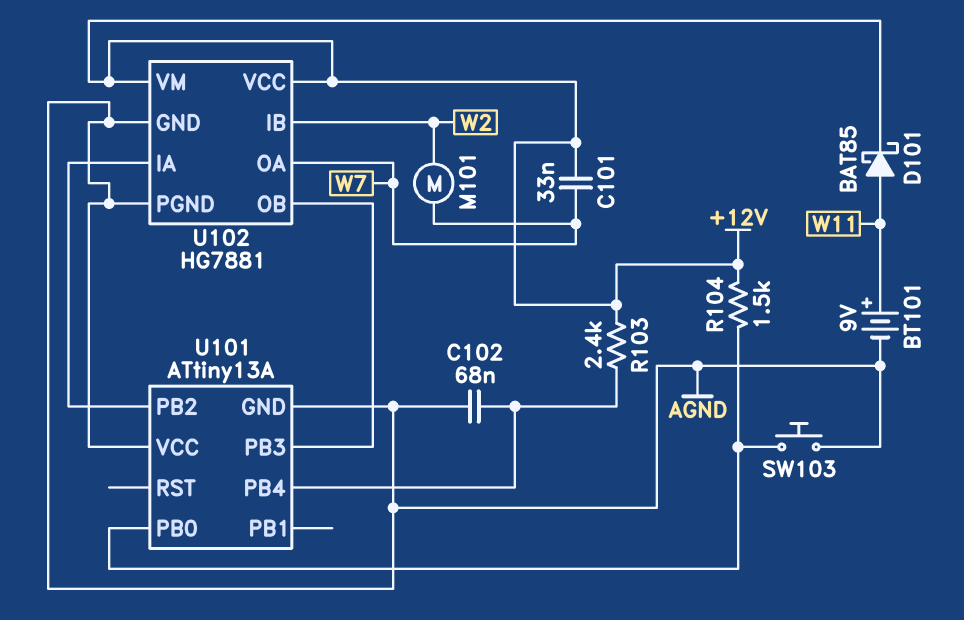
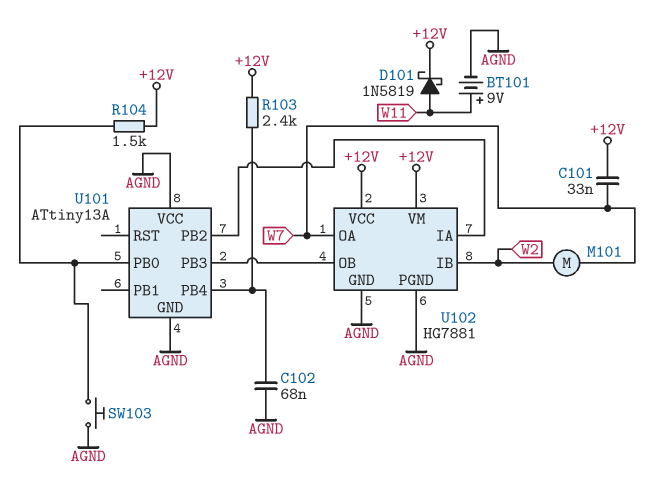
D101: schottky BAT85 (A W11, K +12V) -> schottky 1N5819 (A W11, K +12V)

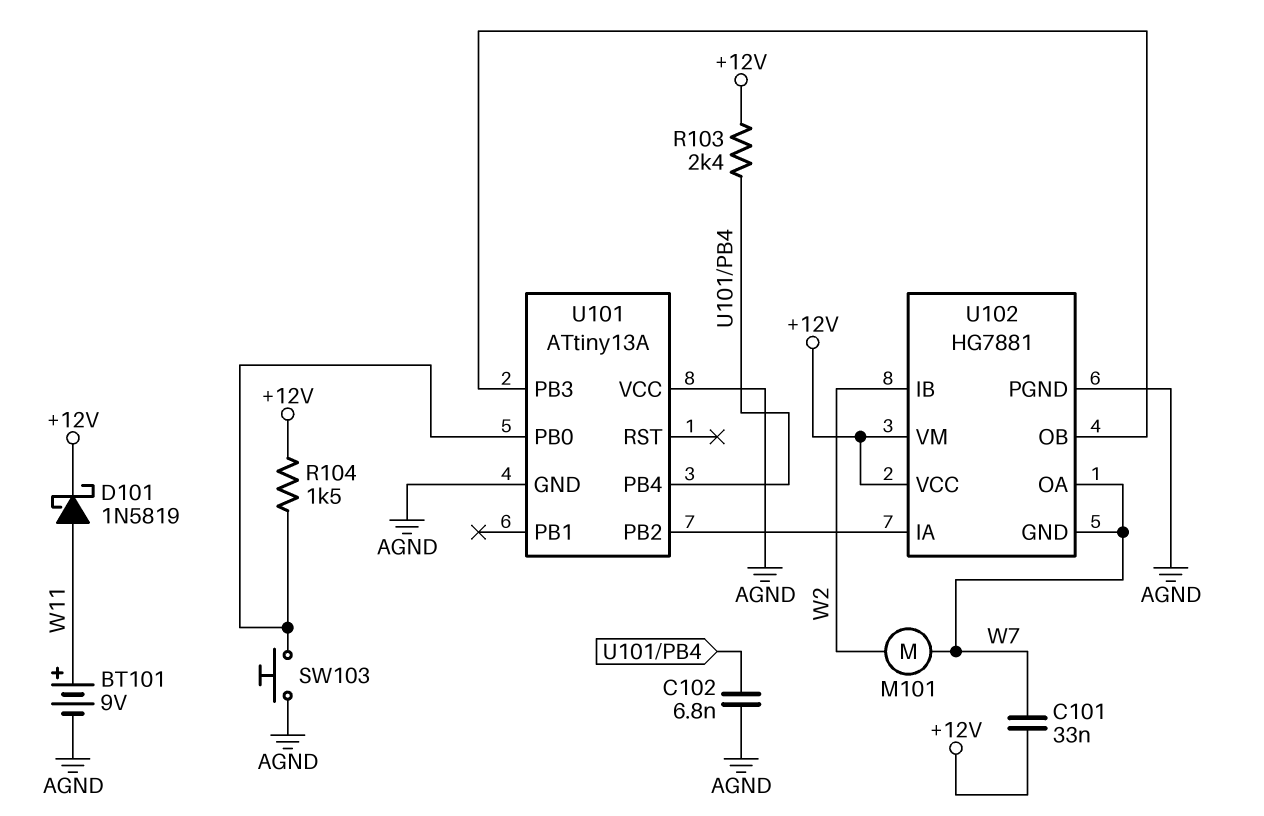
C102: 68nF (AGND, U101/PB4) -> 6.8nF (AGND, U101/PB4)
U102 pin GND: AGND -> W7

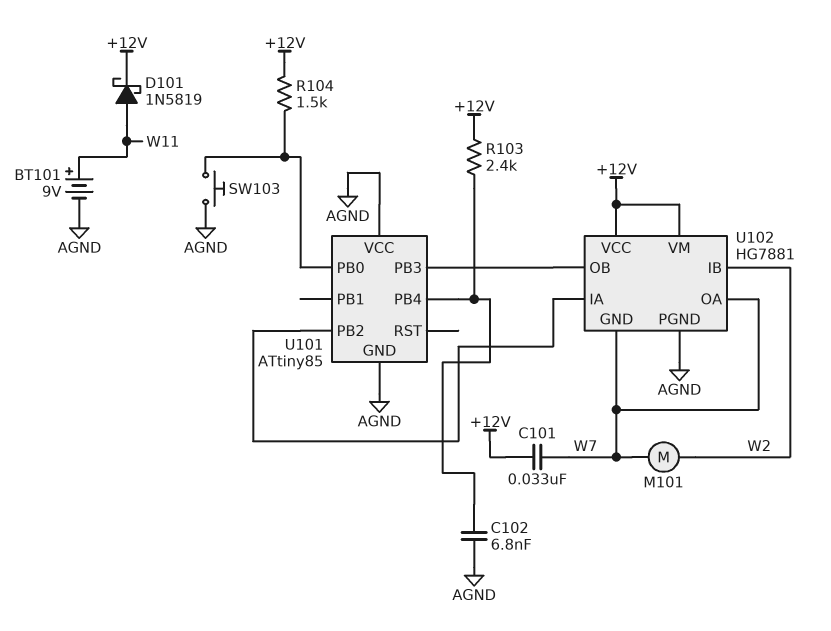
U101: ATtiny13A -> ATtiny85

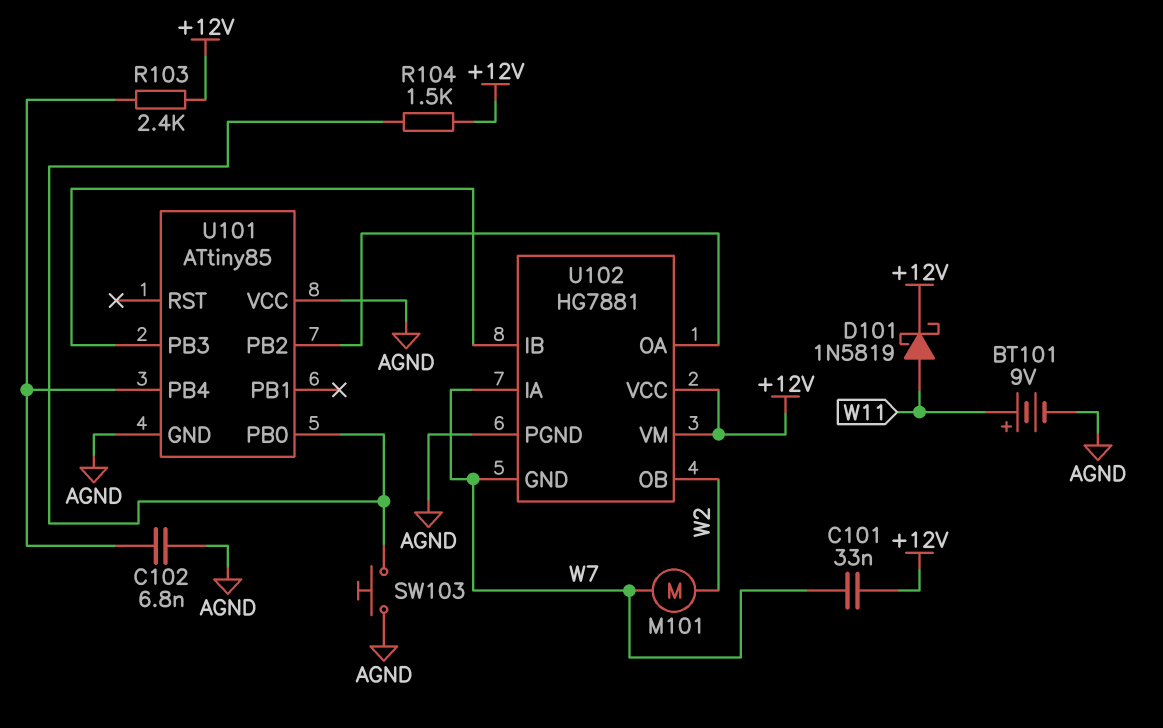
U102 pin IA: U101/PB2 -> W7
U102 pin IB: W2 -> U101/PB3
U102 pin OA: W7 -> U101/PB2
U102 pin OB: U101/PB3 -> W2

